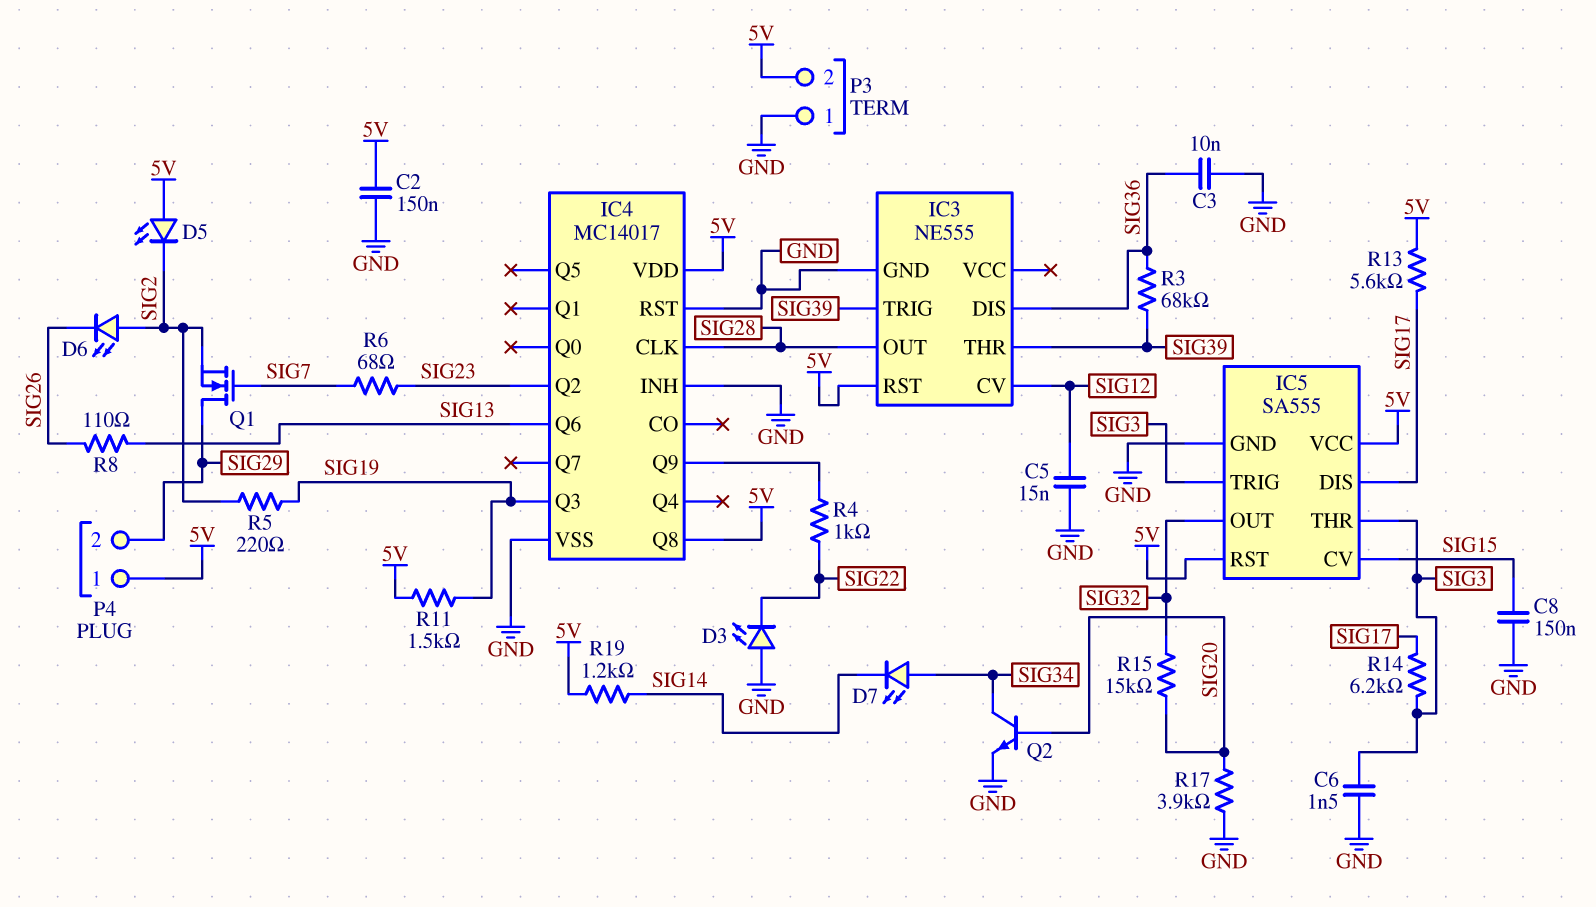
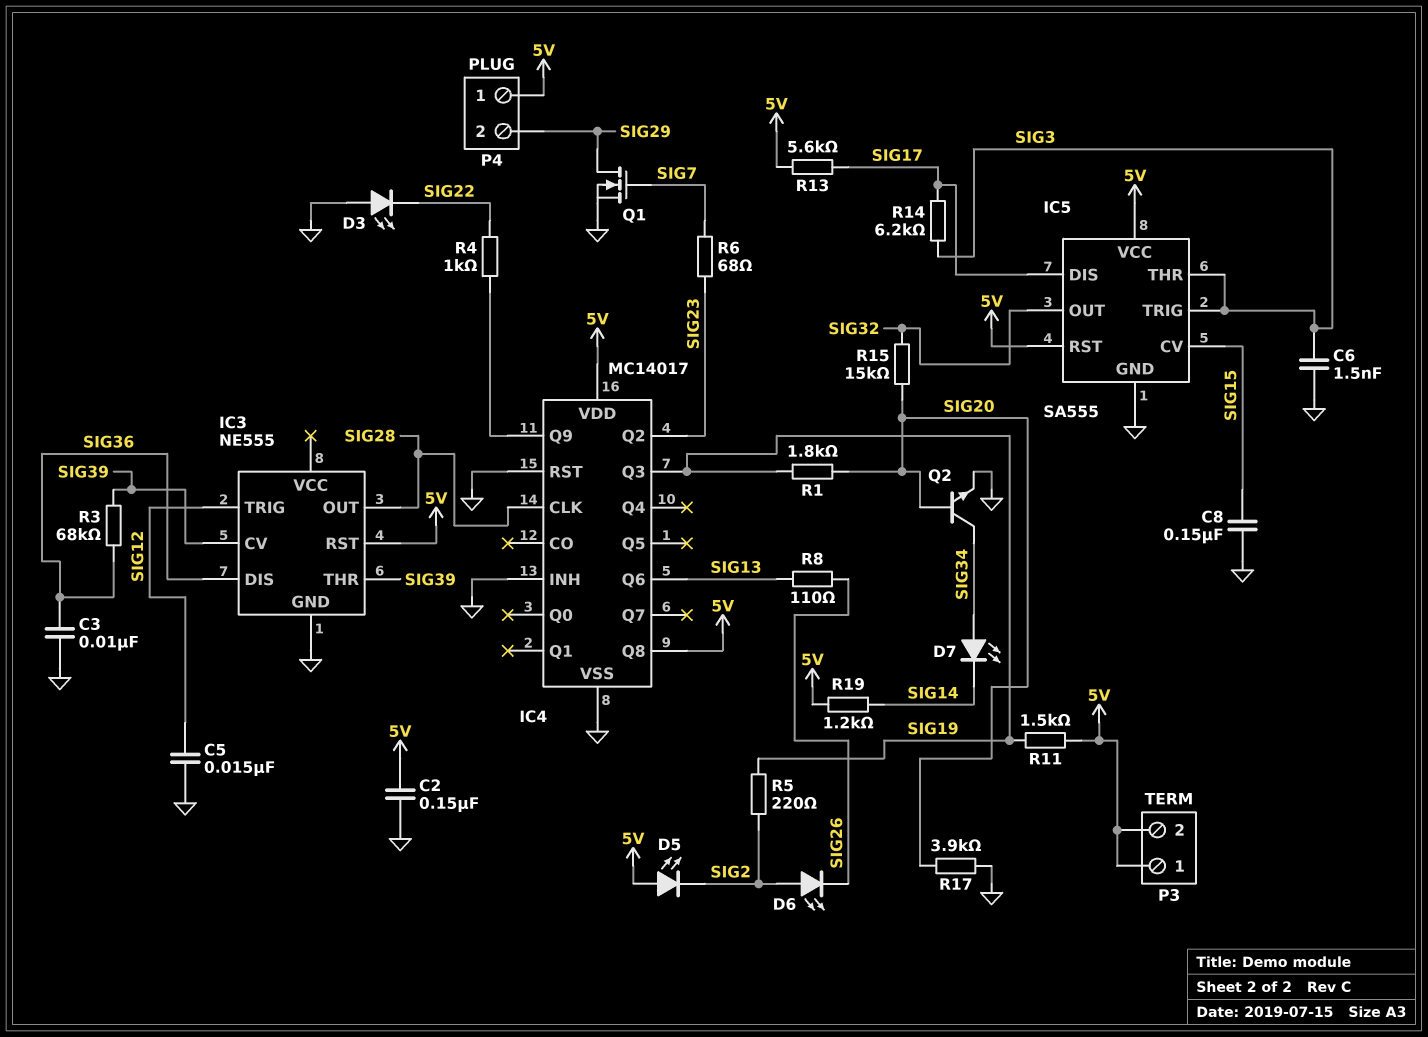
IC3 pin CV: SIG12 -> SIG39
IC3 pin TRIG: SIG39 -> SIG12
P3 pin 1: GND -> 5V
Q1: NMOS (G SIG7, D SIG29, S SIG2) -> NMOS (G SIG7, D SIG29, S GND)
R1: none -> 1.8k (SIG19, SIG20)

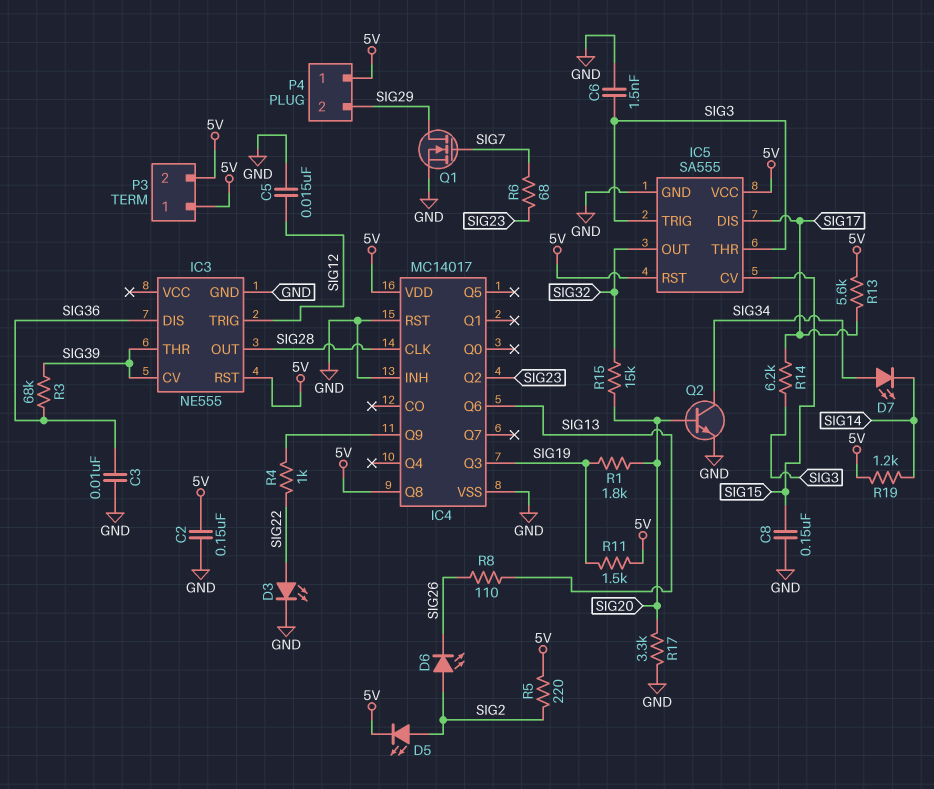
D3: LED (A GND, K SIG22) -> LED (A SIG22, K GND)
D5: LED (A 5V, K SIG2) -> LED (A SIG2, K 5V)
R5: 220 (SIG2, SIG19) -> 220 (5V, SIG2)
R17: 3.9k (GND, SIG20) -> 3.3k (GND, SIG20)

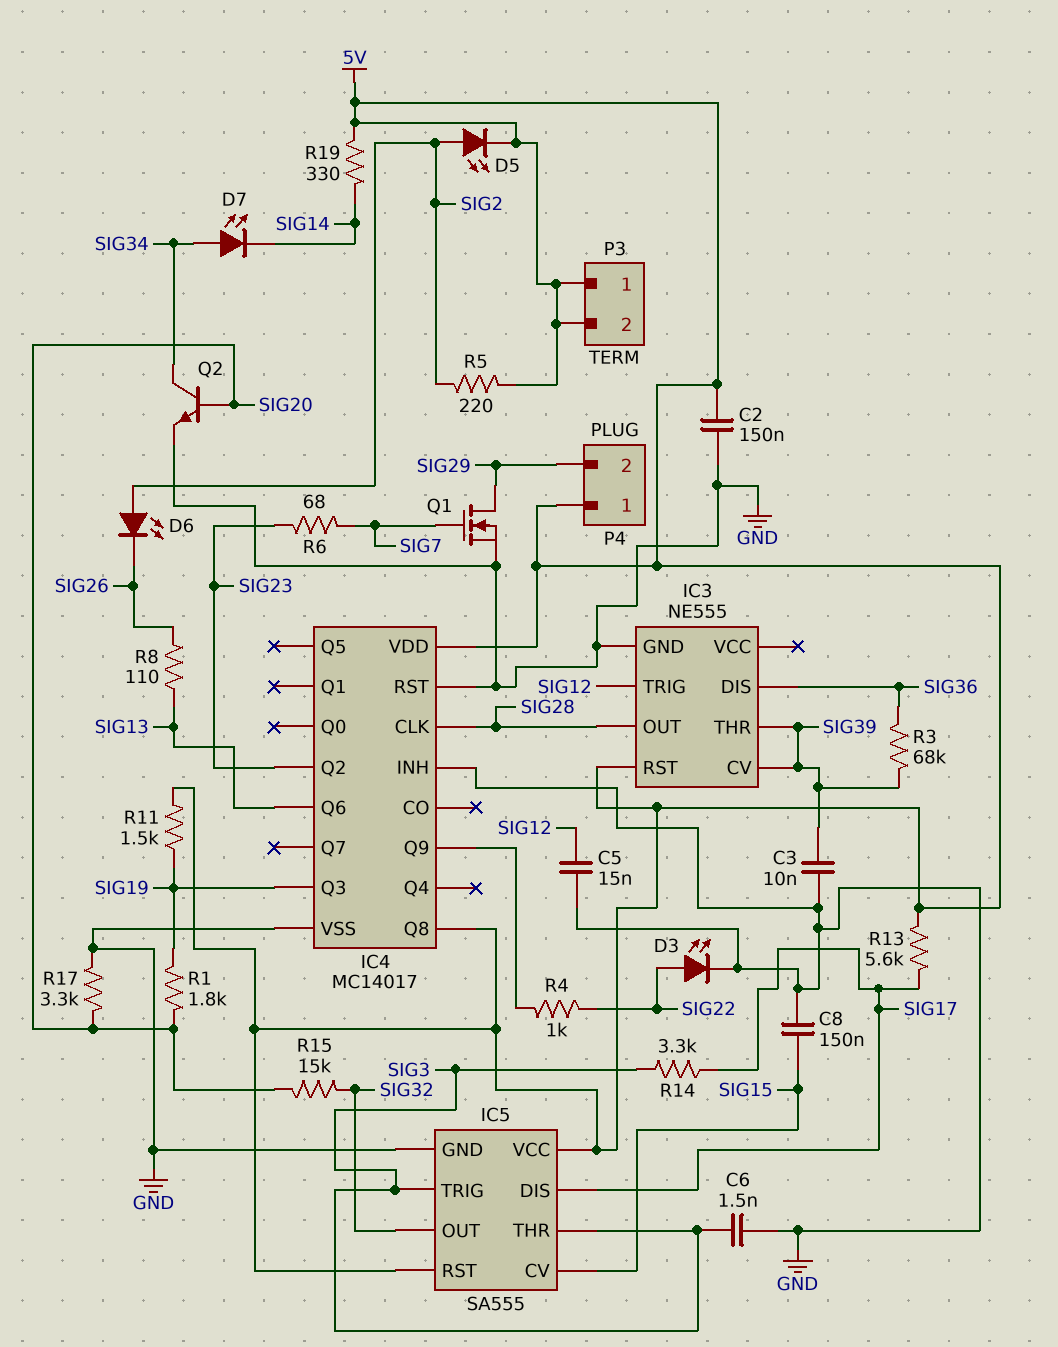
C3: 10nF (GND, SIG36) -> 10nF (GND, SIG39)
R14: 6.2k (SIG3, SIG17) -> 3.3k (SIG3, SIG17)
R19: 1.2k (5V, SIG14) -> 330 (5V, SIG14)

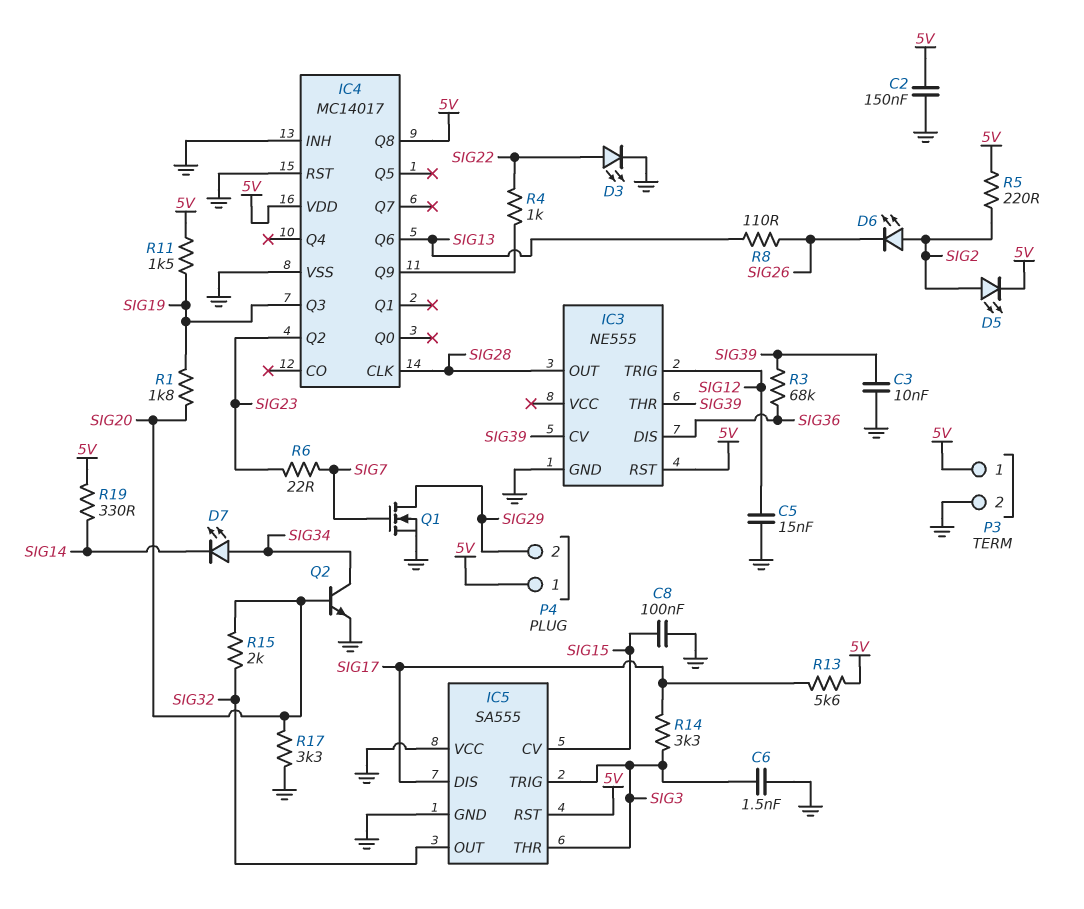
C8: 150nF (GND, SIG15) -> 100nF (GND, SIG15)
IC5 pin VCC: 5V -> GND
P3 pin 2: 5V -> GND
R6: 68 (SIG7, SIG23) -> 22 (SIG7, SIG23)
R15: 15k (SIG20, SIG32) -> 2k (SIG20, SIG32)

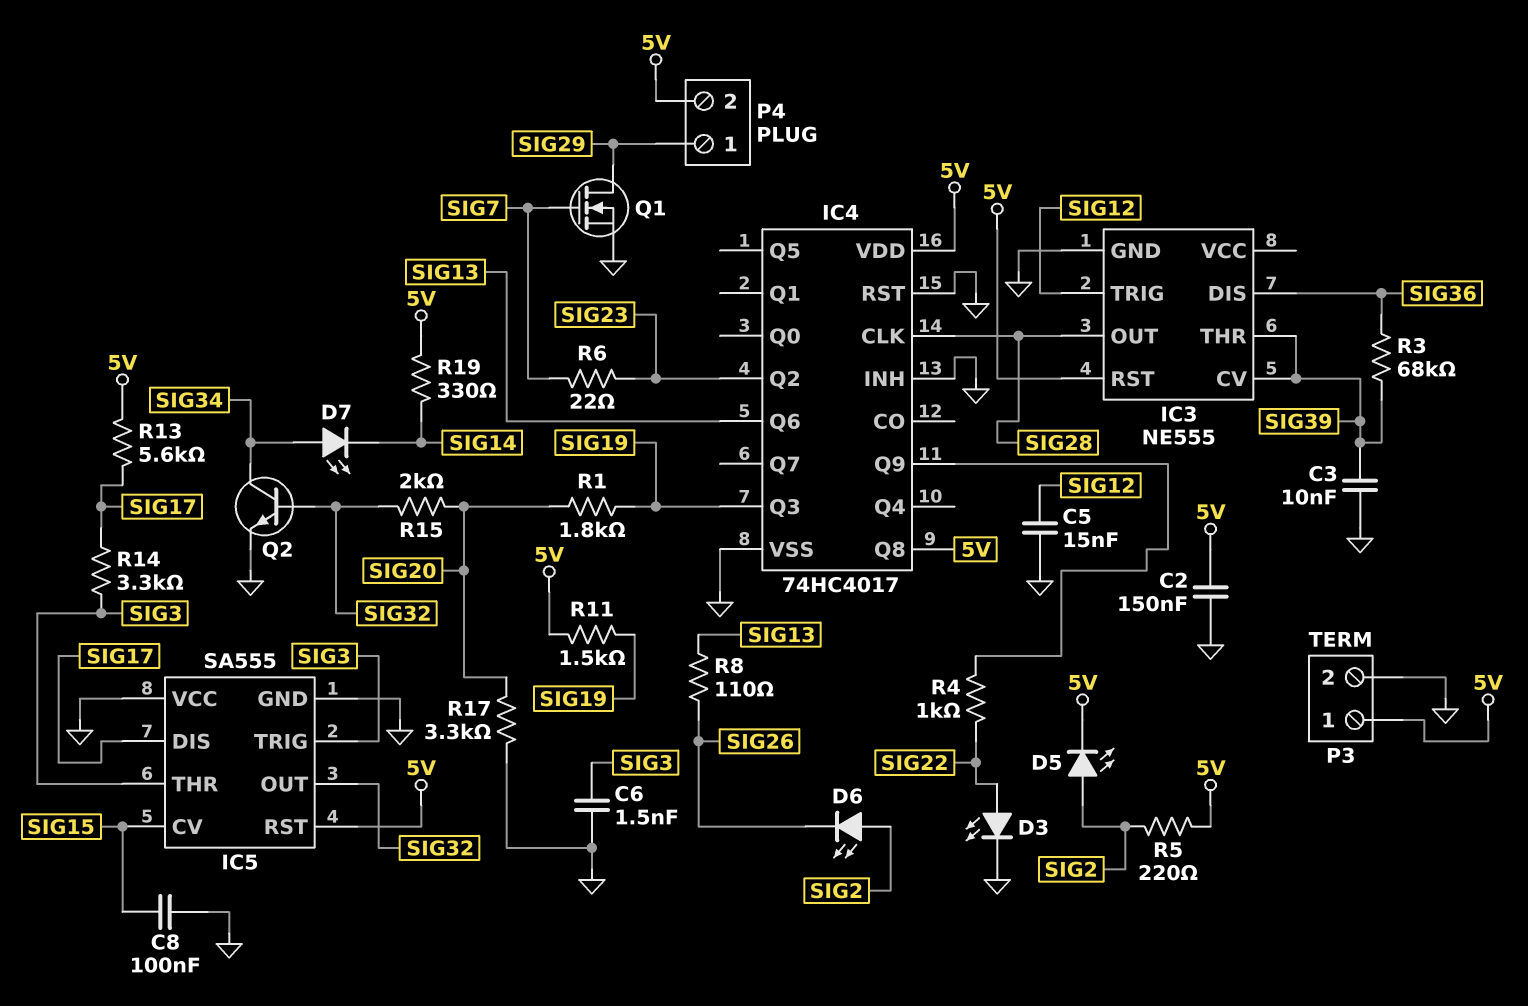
IC4: MC14017 -> 74HC4017
P4 pin 1: 5V -> SIG29
P4 pin 2: SIG29 -> 5V
Q2: NPN (B SIG20, C SIG34, E GND) -> NPN (B SIG32, C SIG34, E GND)

